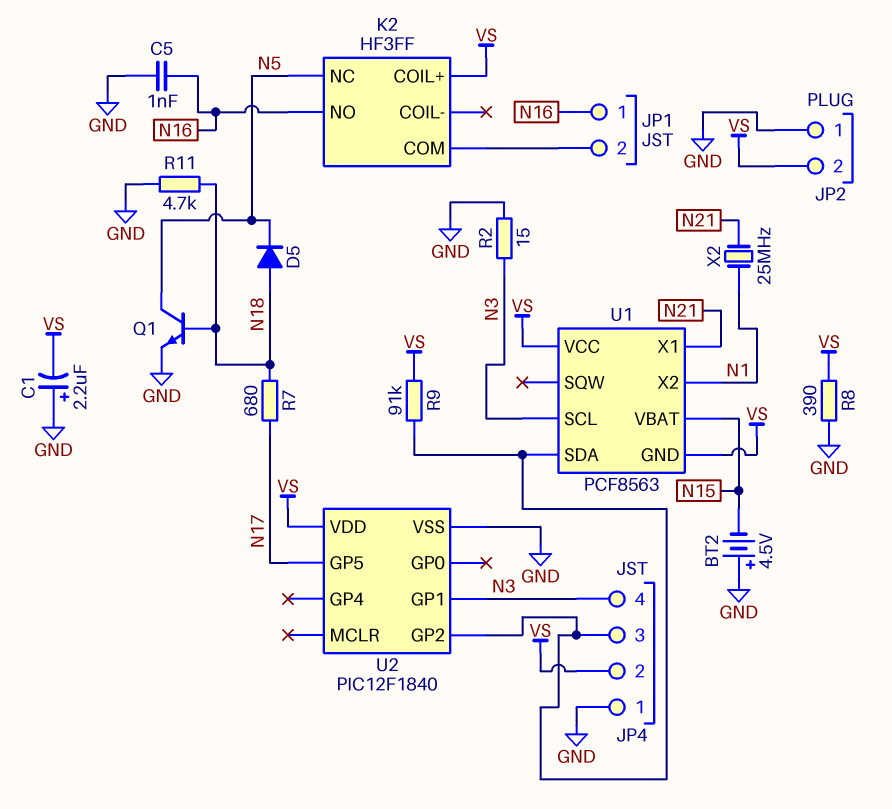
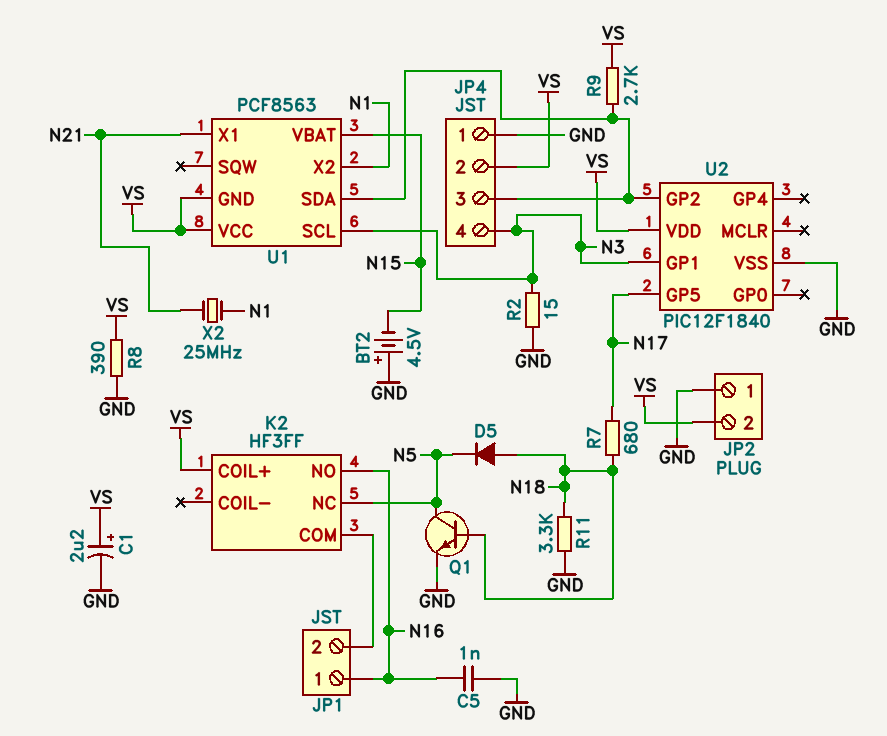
C1: 2.2uF (plus GND, minus VS) -> 2.2uF (plus VS, minus GND)
R9: 91k (JP4/3, VS) -> 2.7k (JP4/3, VS)
R11: 4.7k (GND, N18) -> 3.3k (GND, N18)

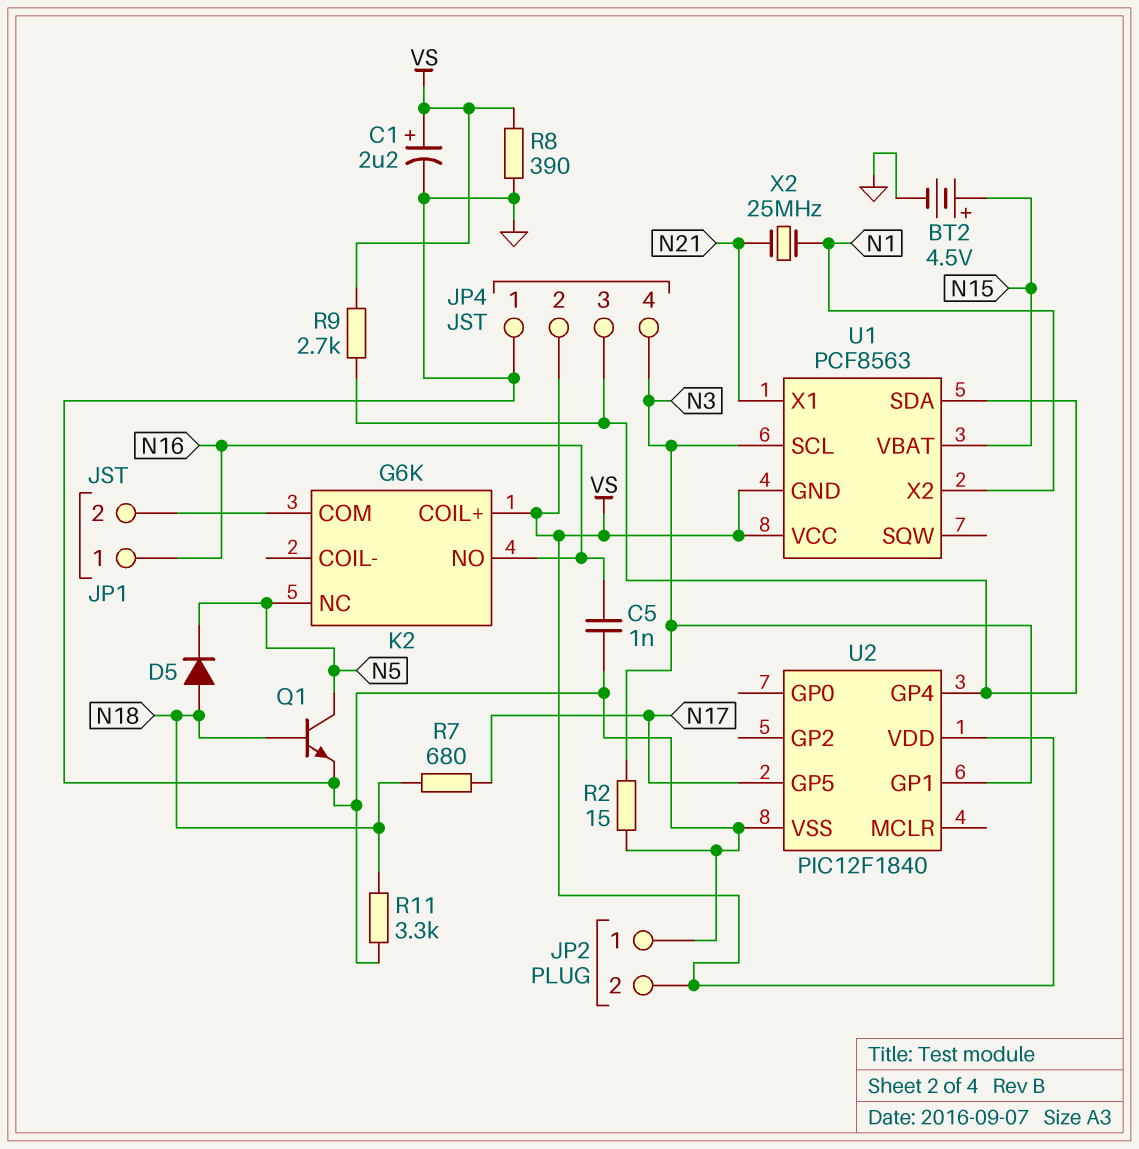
BT2: 4.5V (plus GND, minus N15) -> 4.5V (plus N15, minus GND)
K2: HF3FF -> G6K
U2 pin GP2: JP4/3 -> none
U2 pin GP4: none -> JP4/3

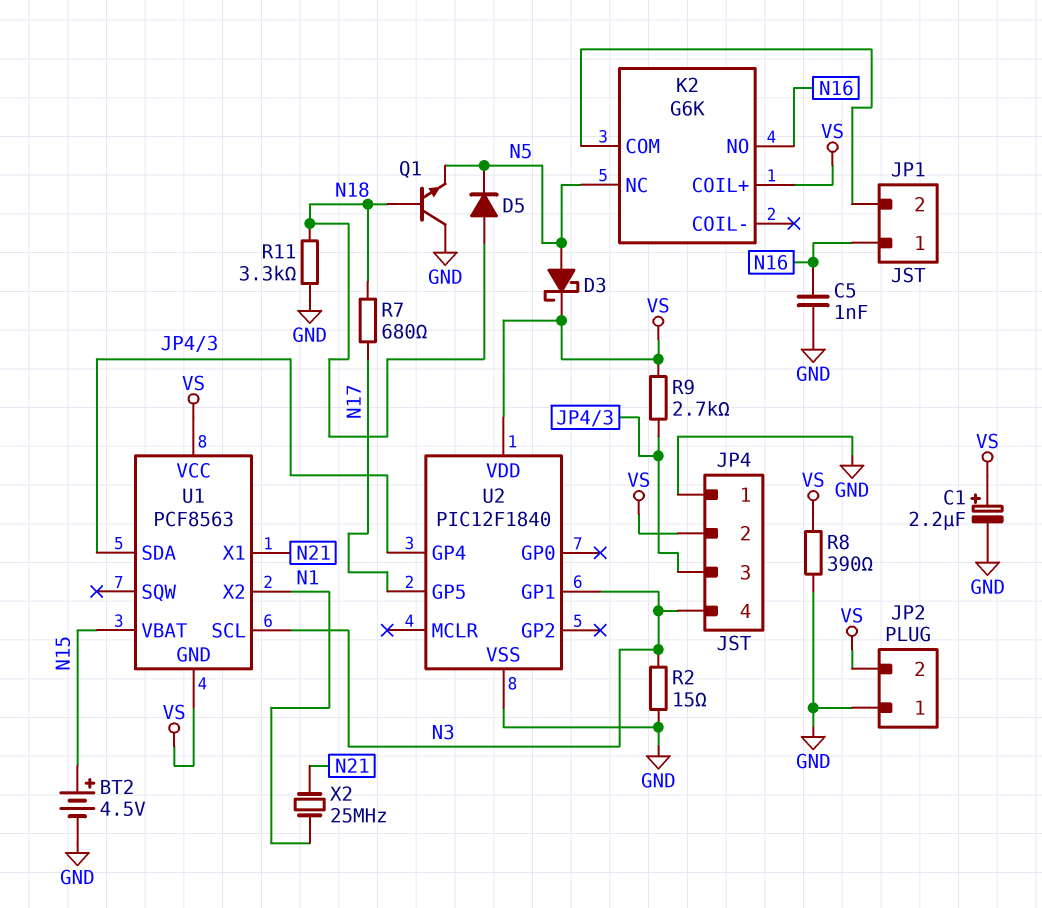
D3: none -> schottky (A N5, K VS)
Q1: NPN (B N18, C N5, E GND) -> NPN (B N18, C GND, E N5)

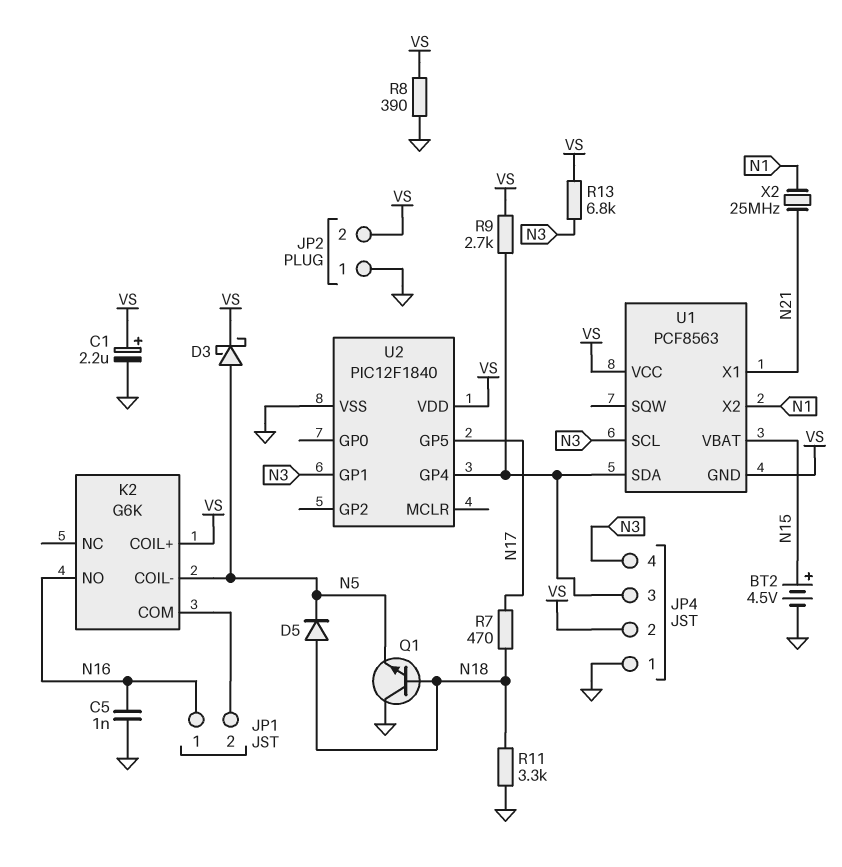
K2 pin COIL-: none -> N5
K2 pin NC: N5 -> none
R2: 15 (GND, N3) -> none
R7: 680 (N17, N18) -> 470 (N17, N18)
R13: none -> 6.8k (N3, VS)

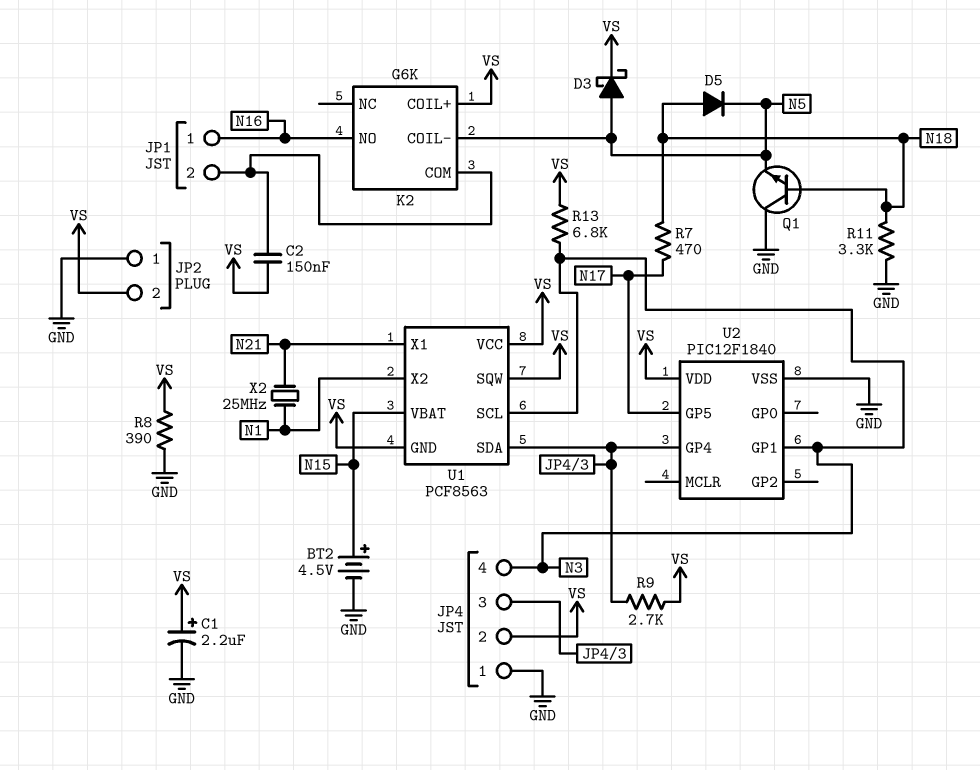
C2: none -> 150nF (JP1/2, VS)
C5: 1nF (GND, N16) -> none
U1 pin SQW: none -> VS

